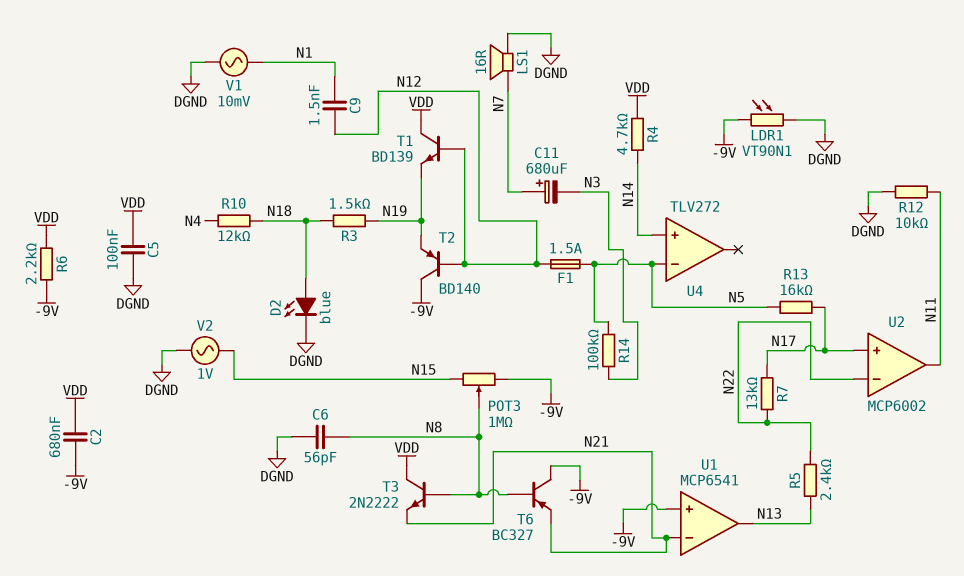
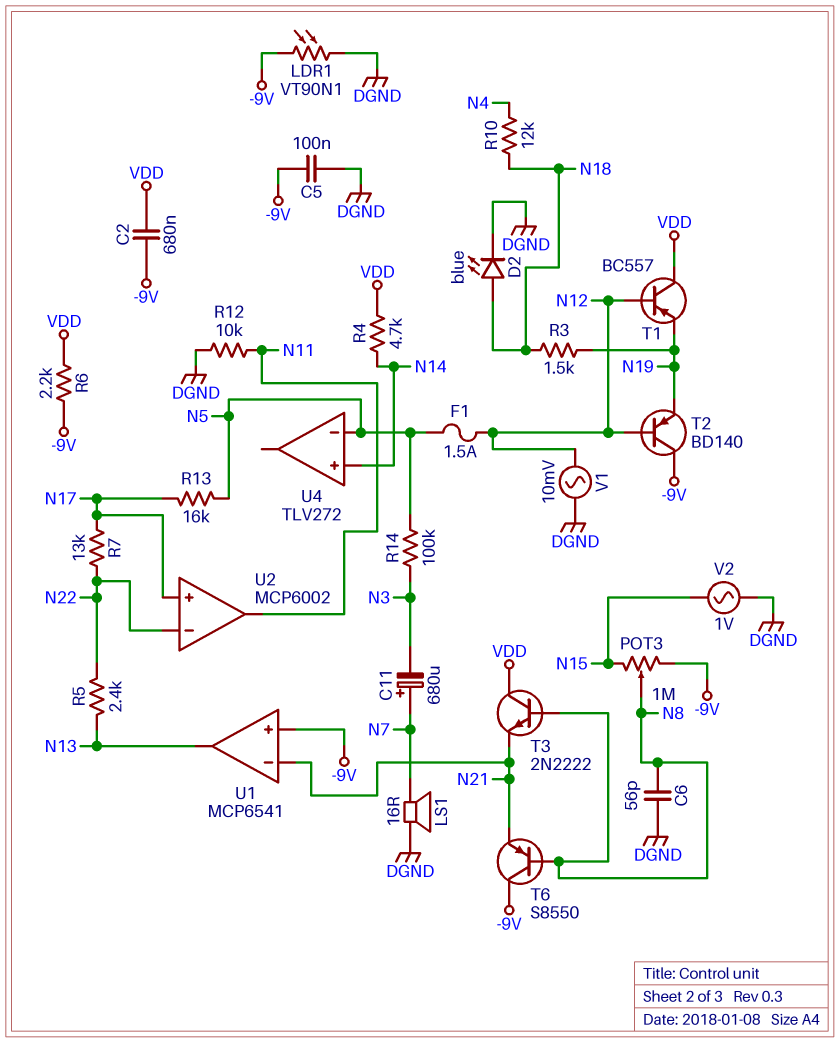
C5: 100nF (DGND, VDD) -> 100nF (-9V, DGND)
C9: 1.5nF (N1, N12) -> none
T1: NPN BD139 (B N12, C VDD, E N19) -> PNP BC557 (B N12, C VDD, E N19)
T6: PNP BC327 (B N8, C -9V, E N21) -> PNP S8550 (B N8, C -9V, E N21)
V1: AC 10mV (DGND, N1) -> AC 10mV (DGND, N12)

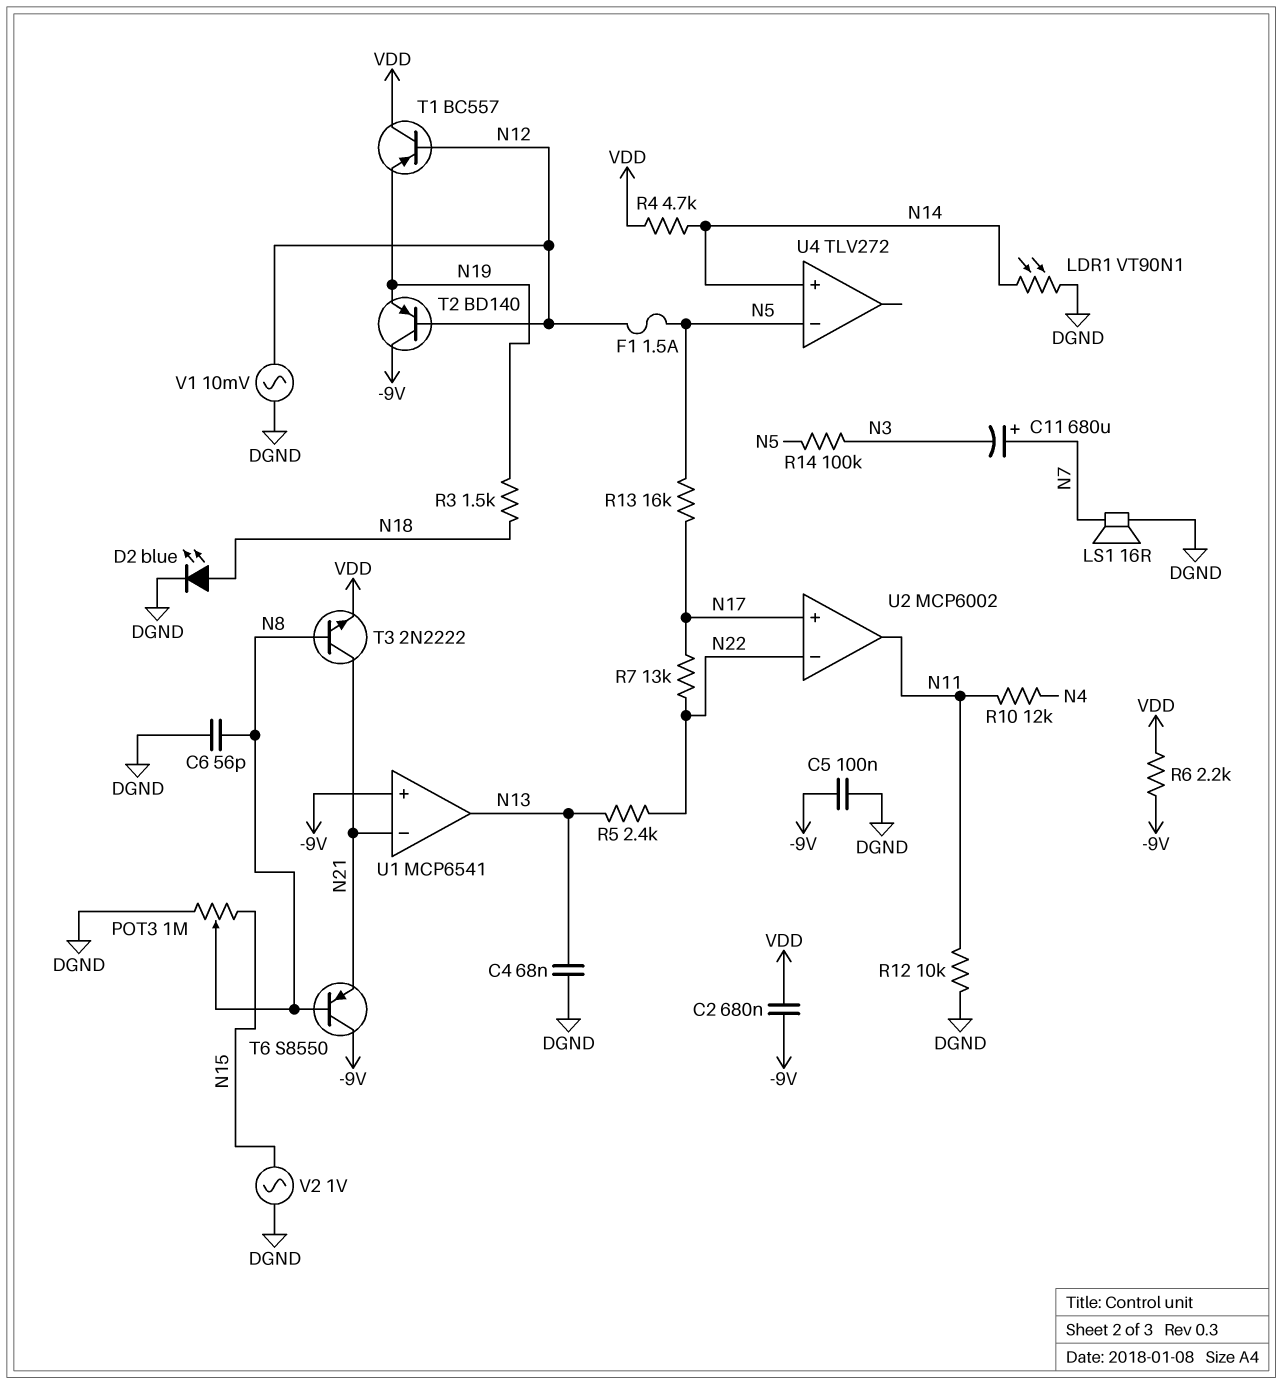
C4: none -> 68nF (DGND, N13)
LDR1: VT90N1 (-9V, DGND) -> VT90N1 (DGND, N14)
POT3: 1M (-9V, N15, wiper N8) -> 1M (DGND, N15, wiper N8)
R10: 12k (N4, N18) -> 12k (N4, N11)
T3: NPN 2N2222 (B N8, C VDD, E N21) -> NPN 2N2222 (B N8, C N21, E VDD)

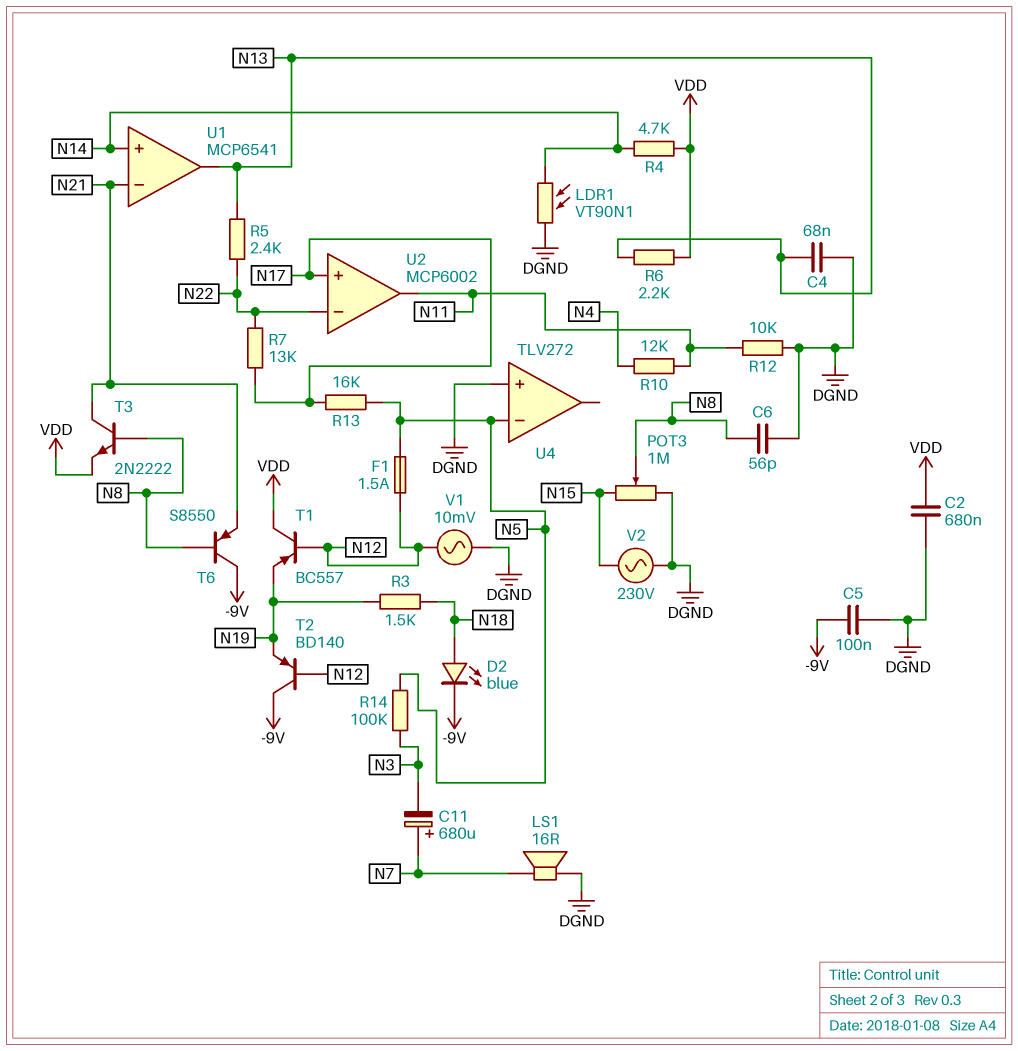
C2: 680nF (-9V, VDD) -> 680nF (DGND, VDD)
D2: LED blue (A N18, K DGND) -> LED blue (A N18, K -9V)
R6: 2.2k (-9V, VDD) -> 2.2k (N13, VDD)
U1 pin in+: -9V -> N14
U4 pin in+: N14 -> DGND
V2: AC 1V (DGND, N15) -> AC 230V (DGND, N15)

